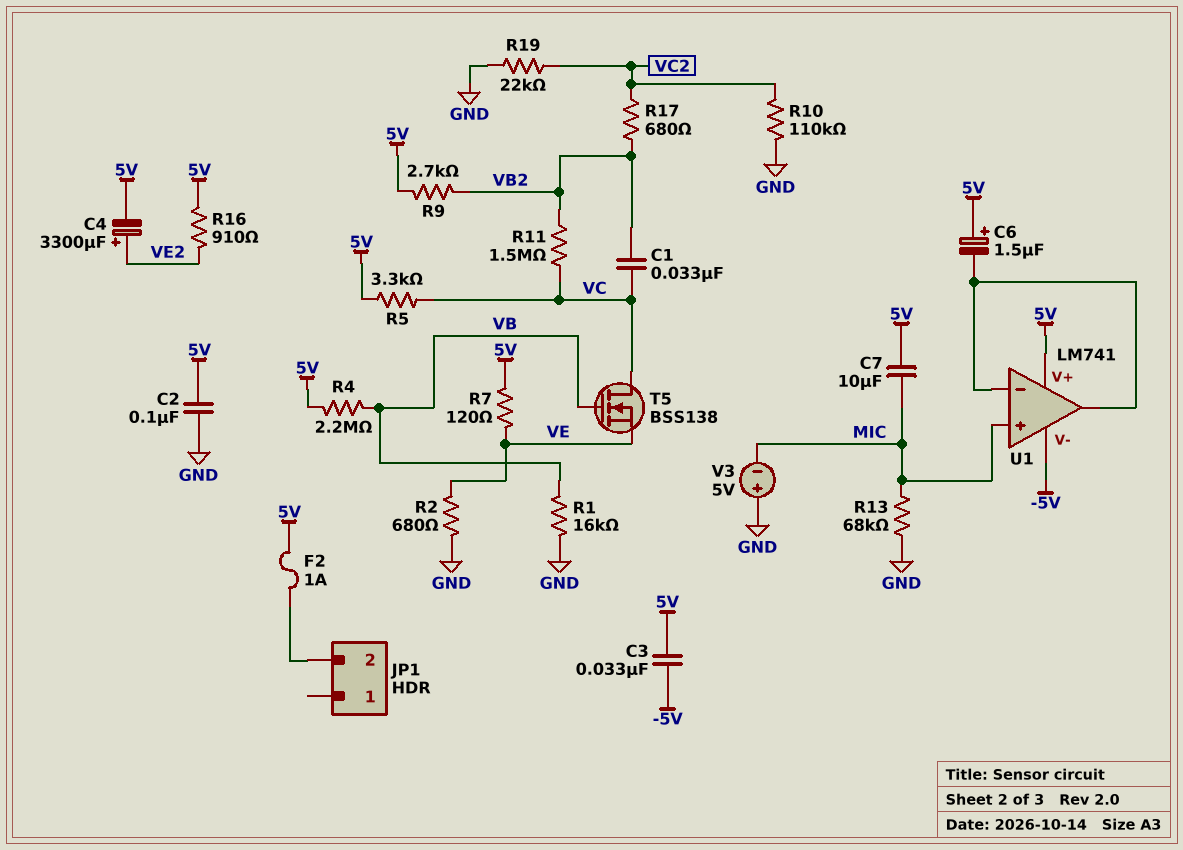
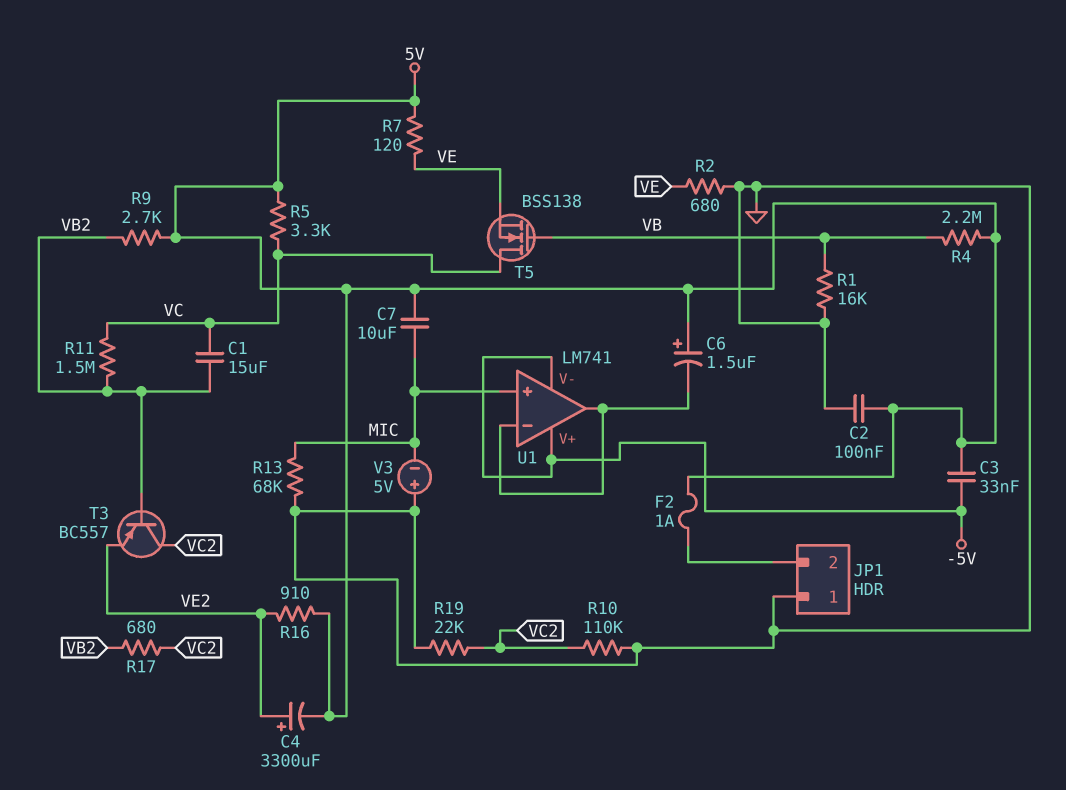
C1: 33nF (VB2, VC) -> 15uF (VB2, VC)
JP1 pin 1: none -> GND
T3: none -> PNP BC557 (B VB2, C VC2, E VE2)
U1 pin V+: 5V -> -5V

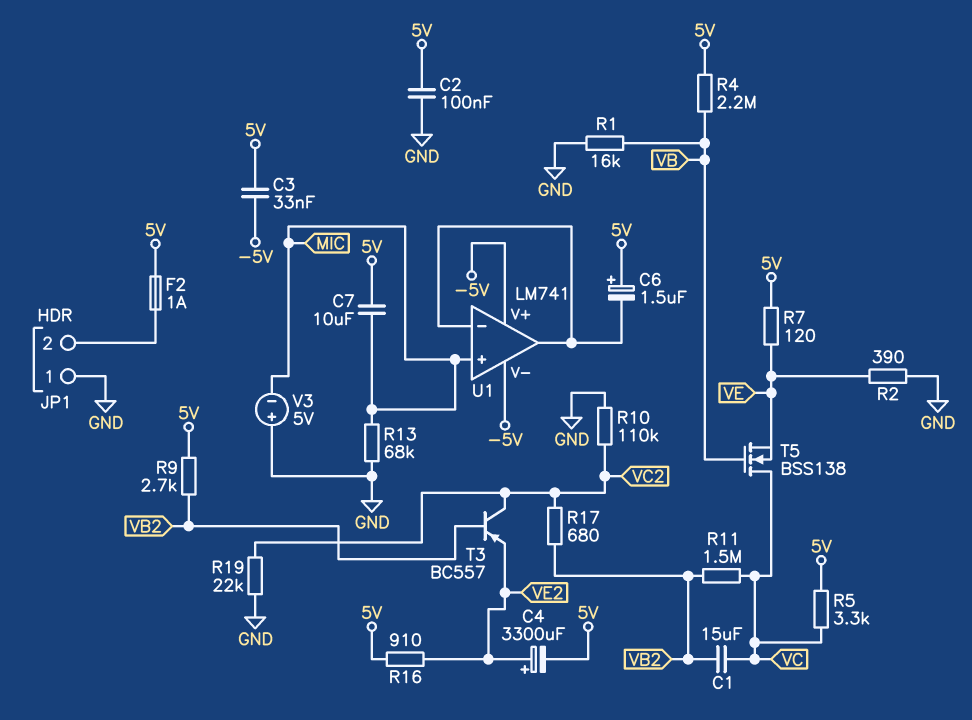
R2: 680 (GND, VE) -> 390 (GND, VE)

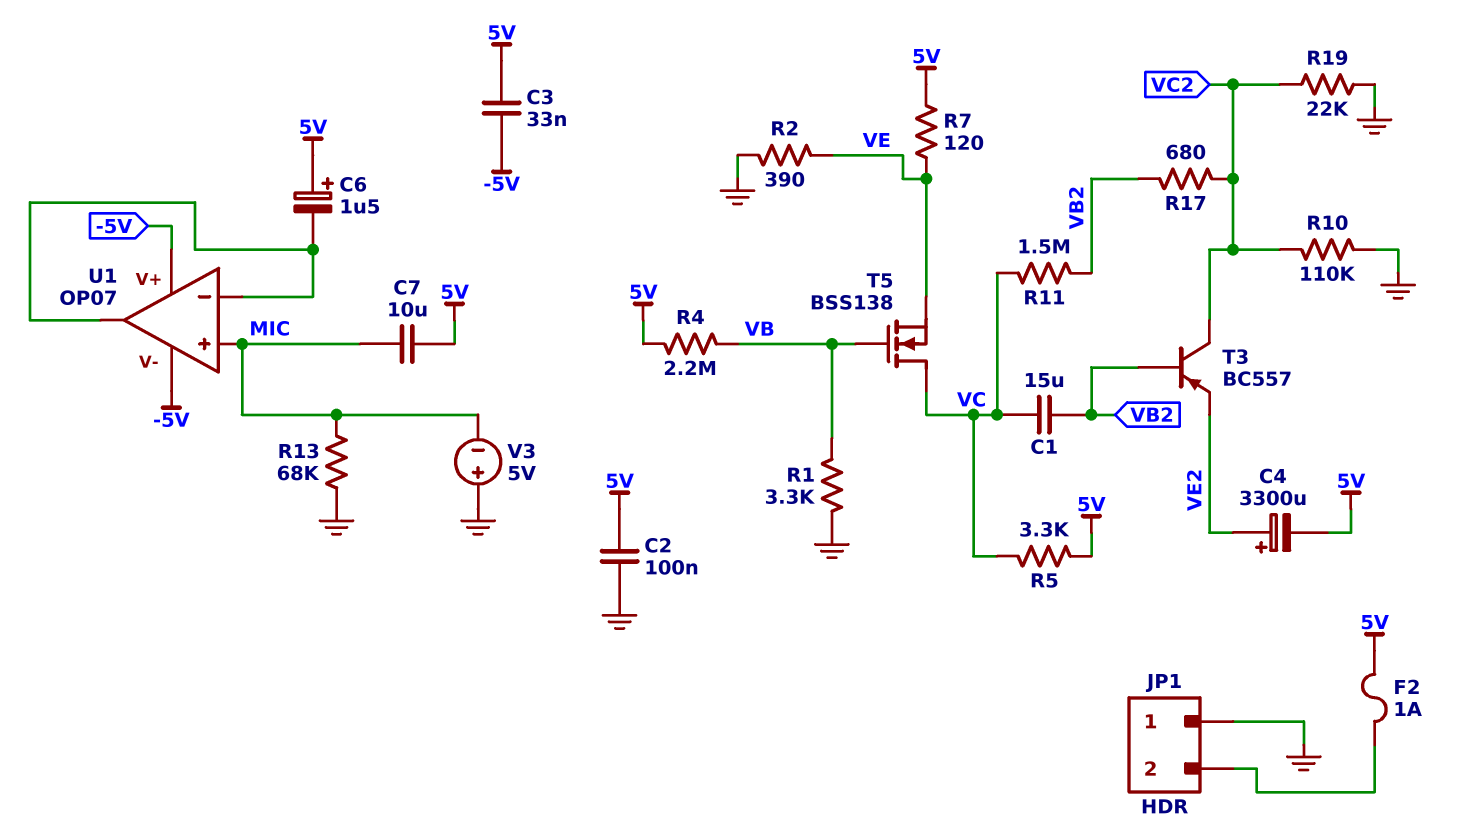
R1: 16k (GND, VB) -> 3.3k (GND, VB)
R9: 2.7k (5V, VB2) -> none
R16: 910 (5V, VE2) -> none
U1: LM741 -> OP07

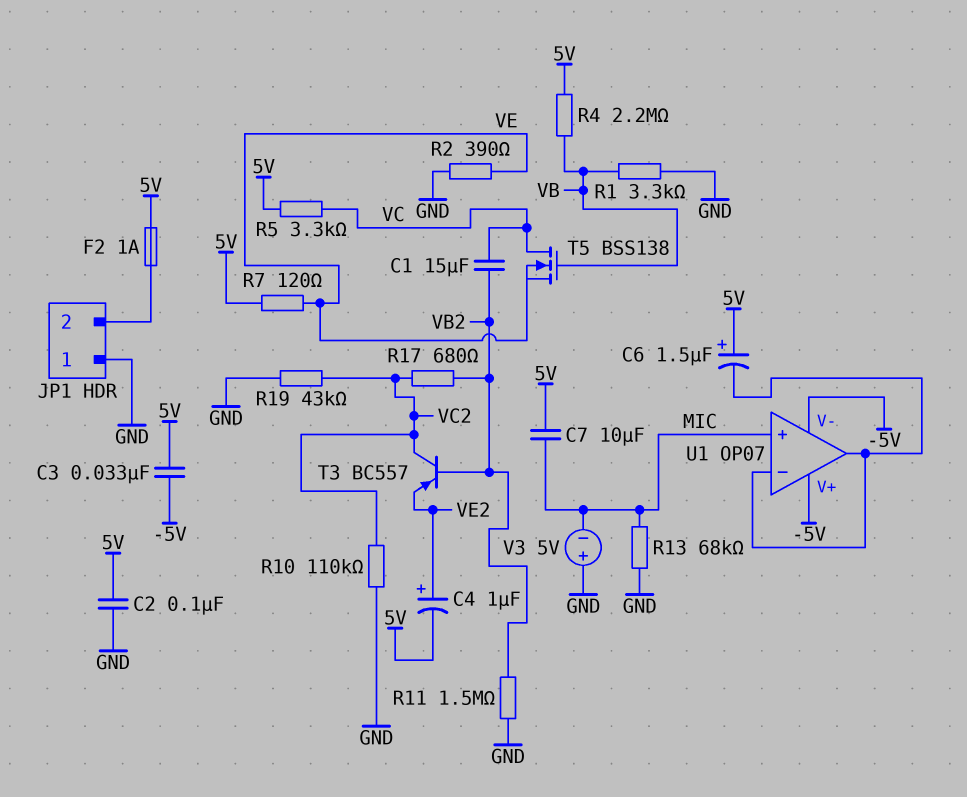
C4: 3300uF (plus VE2, minus 5V) -> 1uF (plus VE2, minus 5V)
R11: 1.5M (VB2, VC) -> 1.5M (GND, VB2)
R19: 22k (GND, VC2) -> 43k (GND, VC2)

